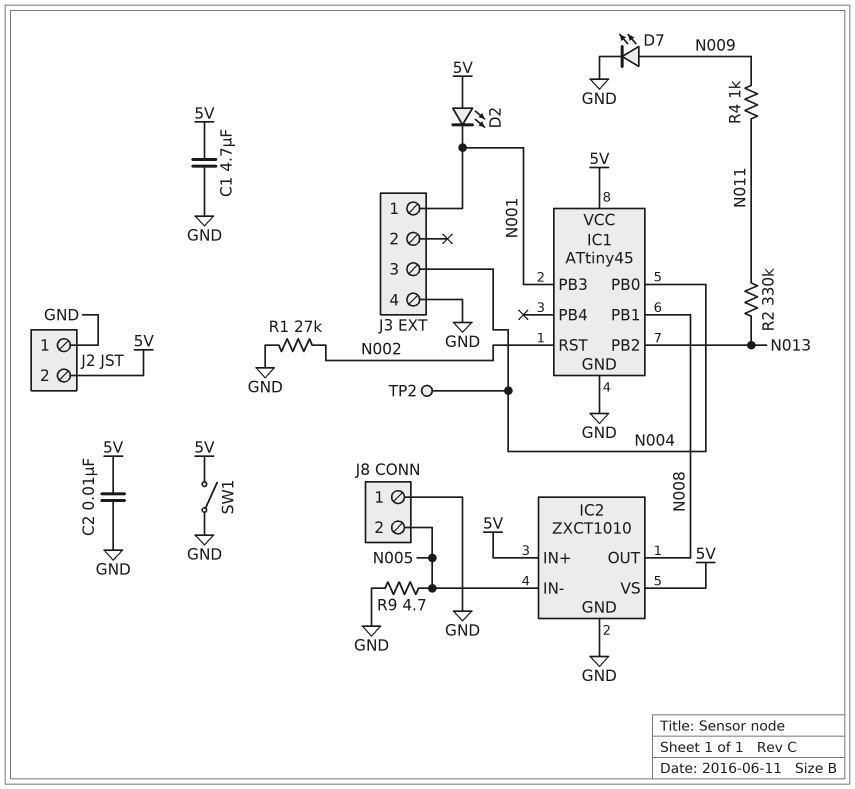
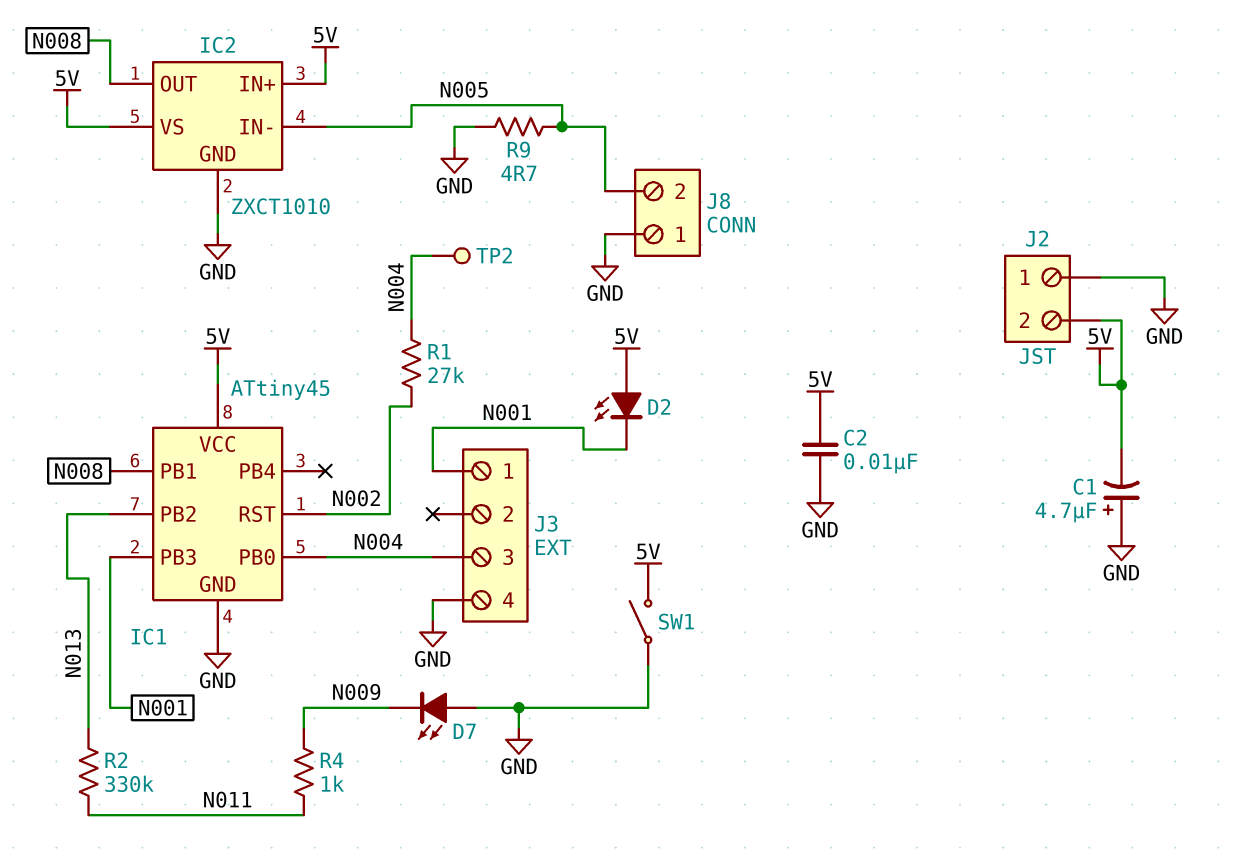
C1: 4.7uF (5V, GND) -> 4.7uF (plus GND, minus 5V)
D7: LED (A N009, K GND) -> LED (A GND, K N009)
R1: 27k (GND, N002) -> 27k (N002, N004)

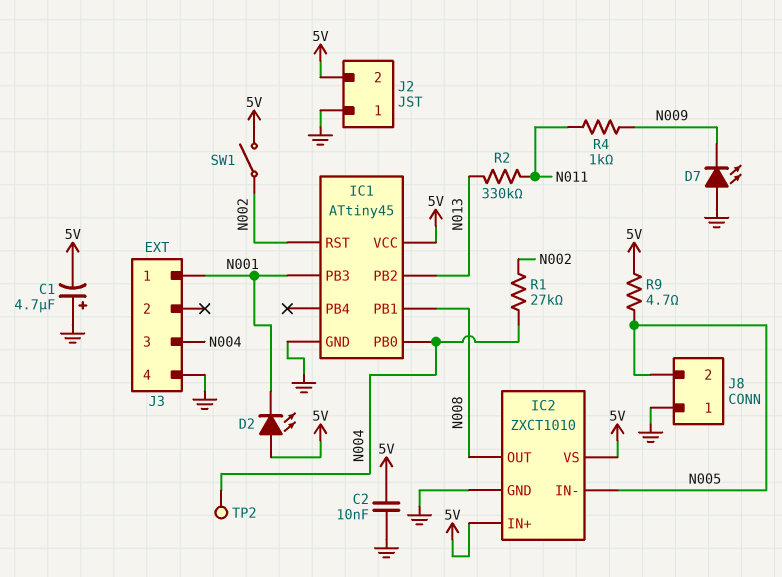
R9: 4.7 (GND, N005) -> 4.7 (5V, N005)
SW1: switch (5V, GND) -> switch (5V, N002)

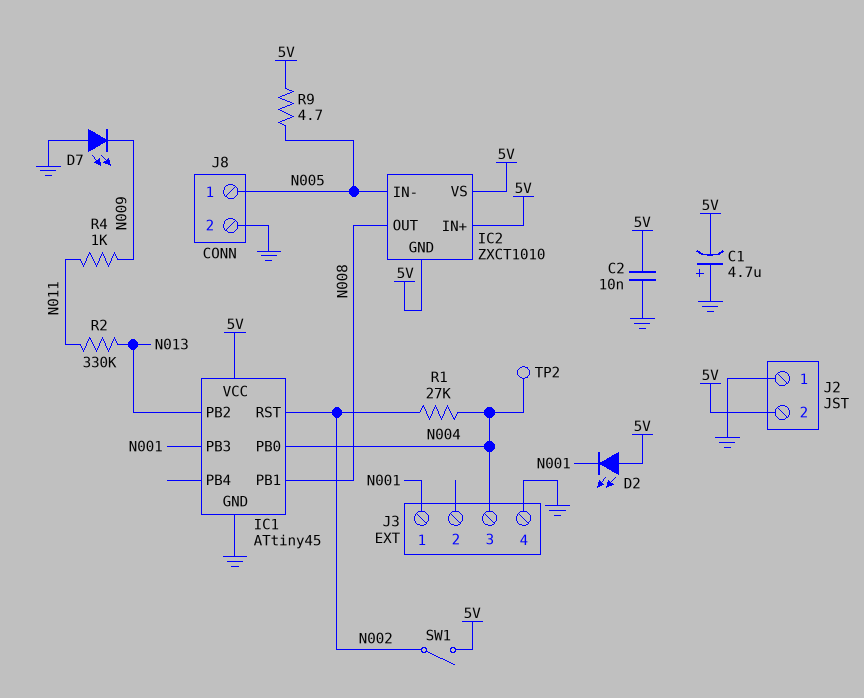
IC2 pin GND: GND -> 5V
J8 pin 1: GND -> N005
J8 pin 2: N005 -> GND

